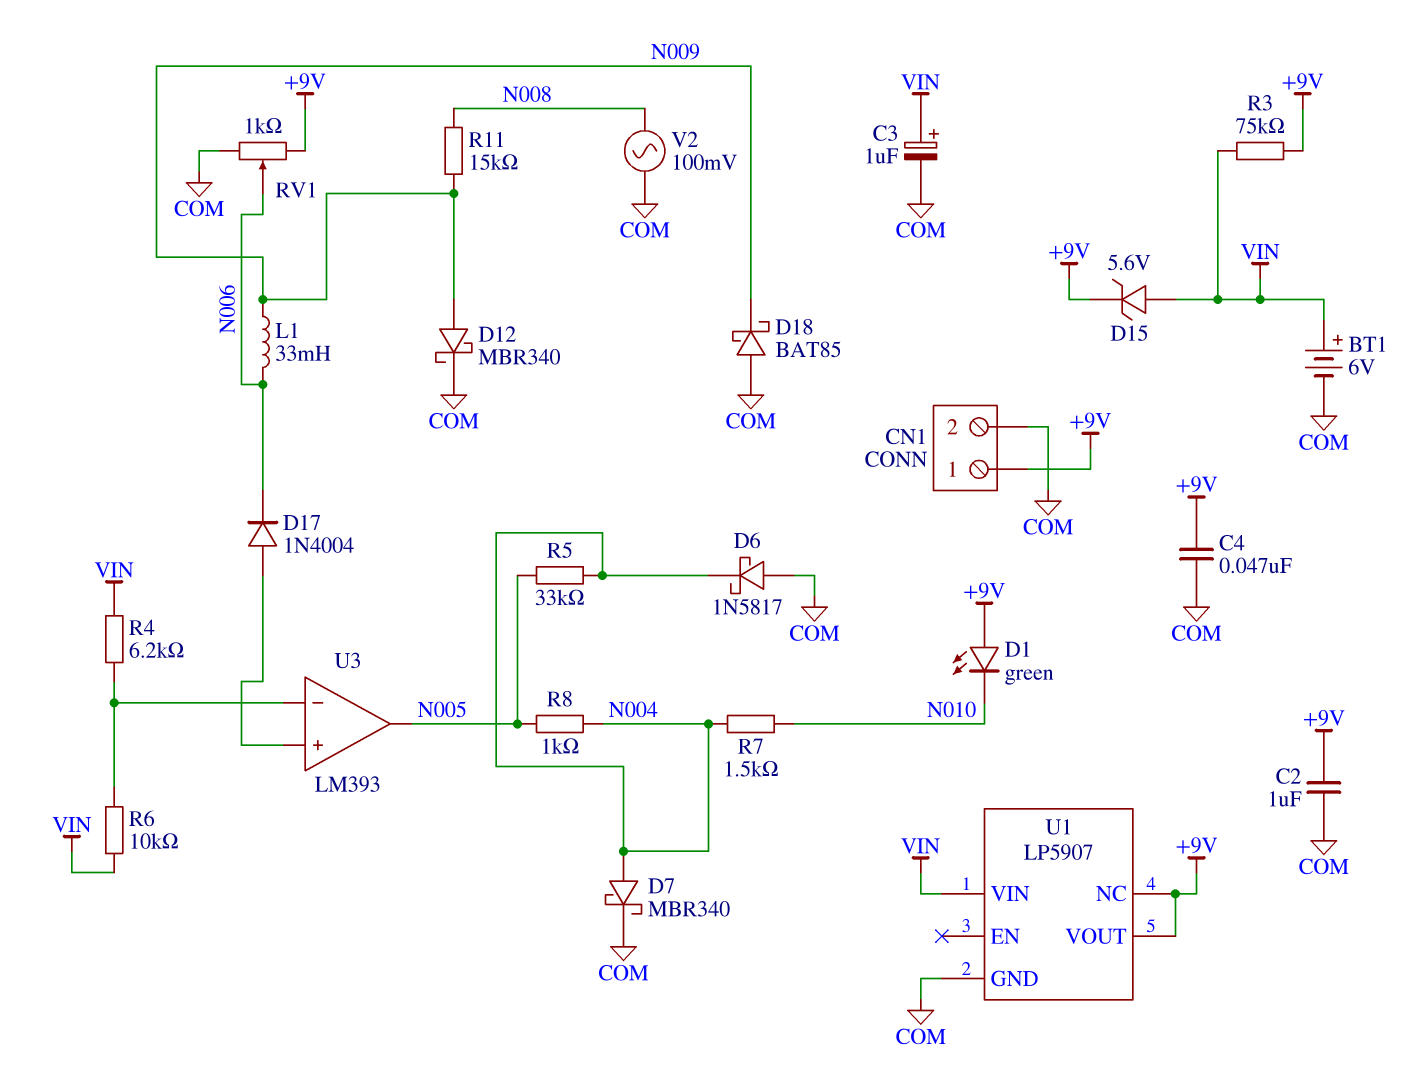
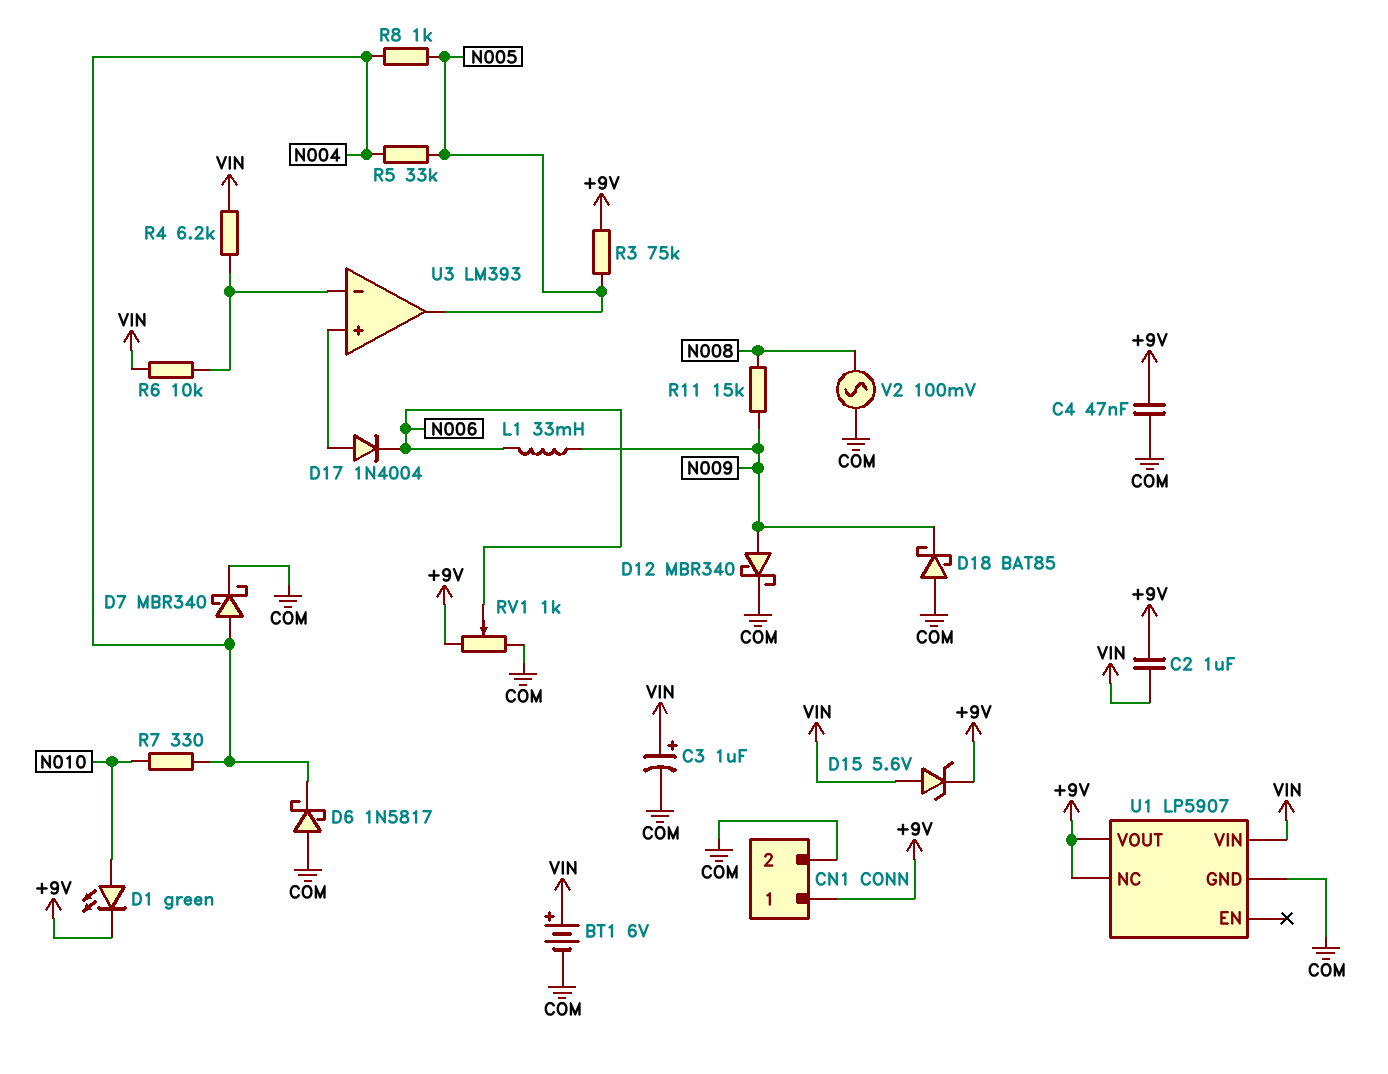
C2: 1uF (+9V, COM) -> 1uF (+9V, VIN)
D1: LED green (A +9V, K N010) -> LED green (A N010, K +9V)
R3: 75k (+9V, VIN) -> 75k (+9V, N005)
R7: 1.5k (N004, N010) -> 330 (N004, N010)

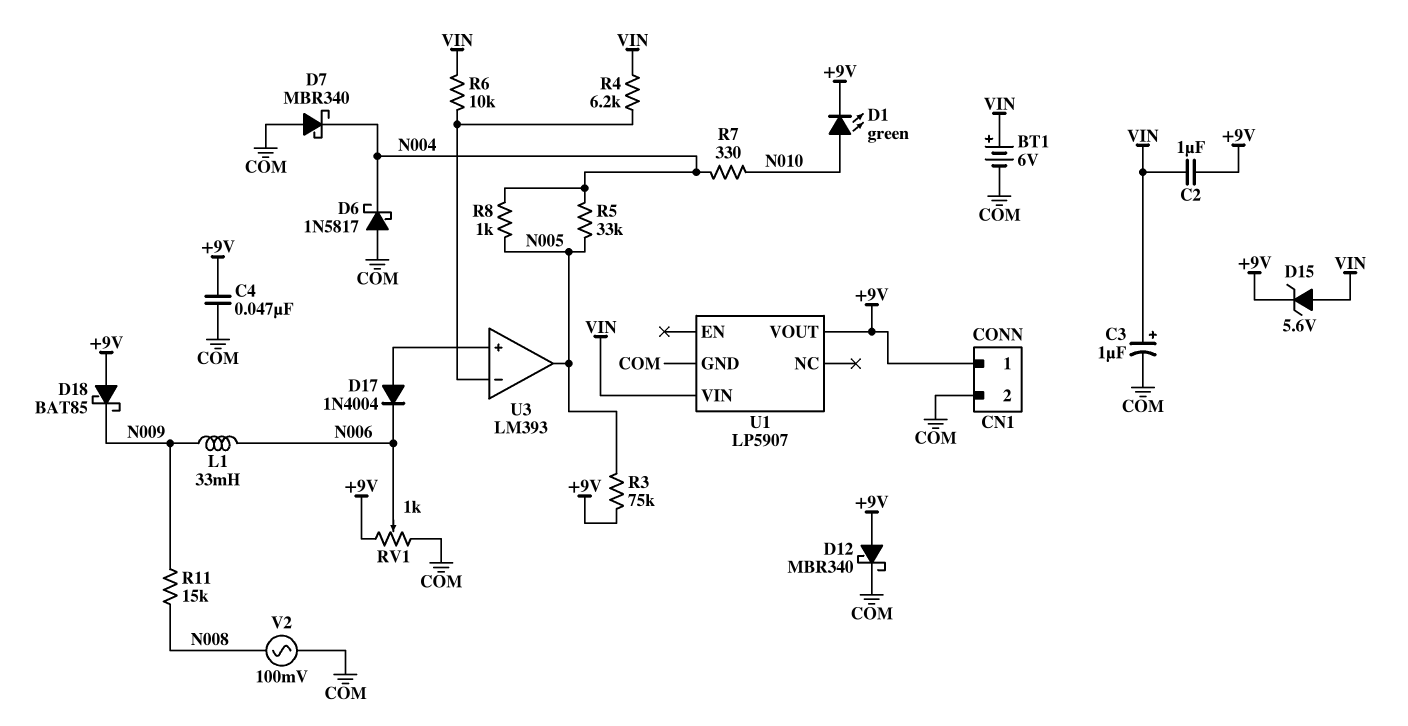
D7: schottky MBR340 (A N004, K COM) -> schottky MBR340 (A COM, K N004)
D12: schottky MBR340 (A N009, K COM) -> schottky MBR340 (A +9V, K COM)
D18: schottky BAT85 (A COM, K N009) -> schottky BAT85 (A +9V, K N009)
U1 pin NC: +9V -> none

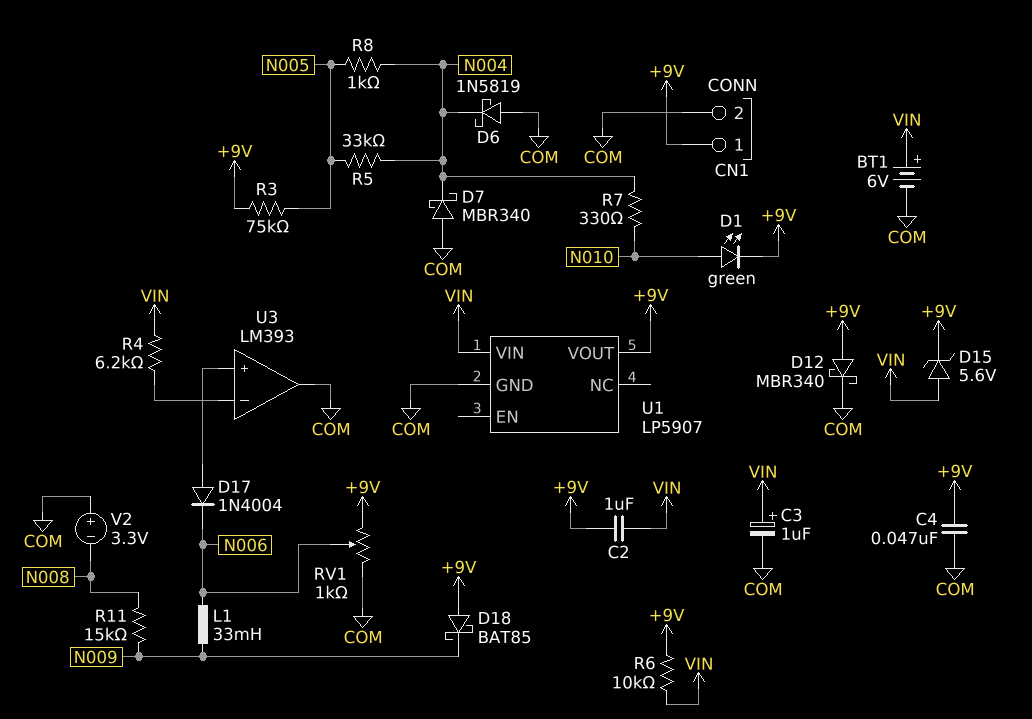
D6: schottky 1N5817 (A COM, K N004) -> schottky 1N5819 (A COM, K N004)
R6: 10k (U3/in-, VIN) -> 10k (+9V, VIN)
U3 pin out: N005 -> COM
V2: AC 100mV (COM, N008) -> 3.3V (plus COM, minus N008)

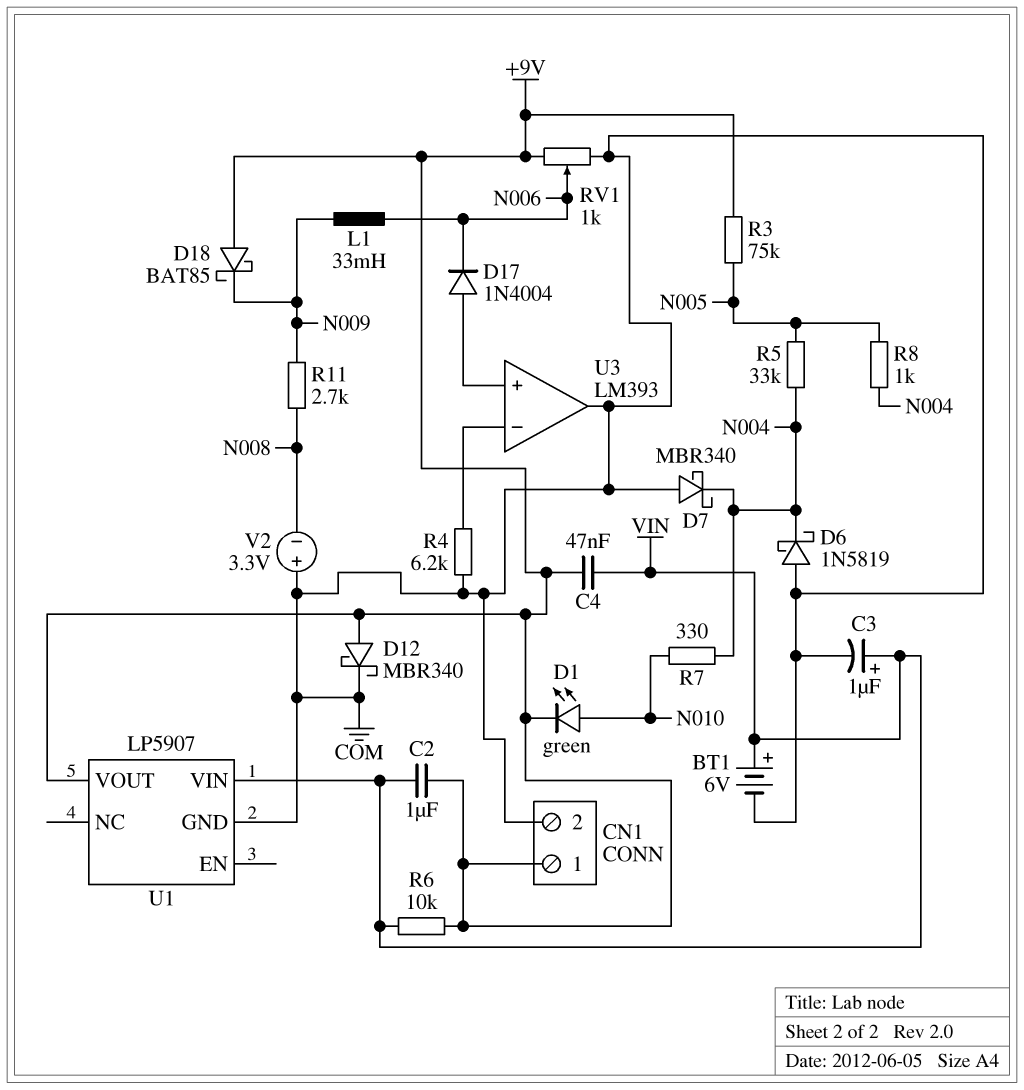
C4: 47nF (+9V, COM) -> 47nF (+9V, VIN)
D15: zener 5.6V (A VIN, K +9V) -> none
R4: 6.2k (U3/in-, VIN) -> 6.2k (COM, U3/in-)
R11: 15k (N008, N009) -> 2.7k (N008, N009)

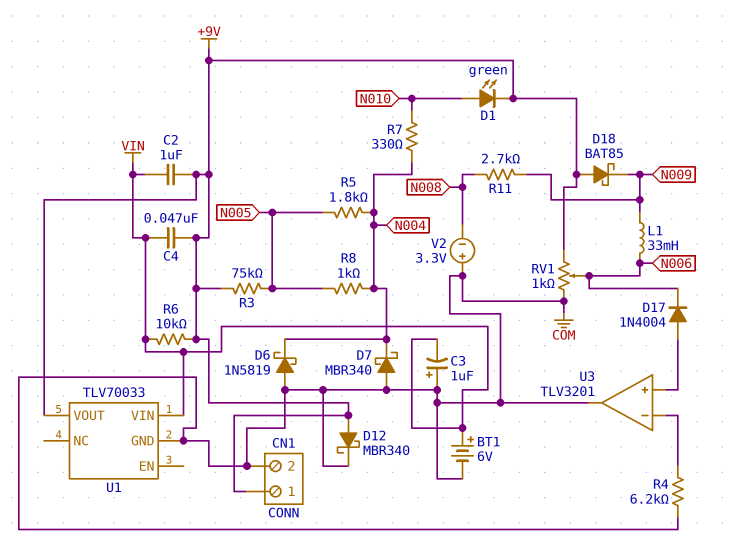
C3: 1uF (plus VIN, minus COM) -> 1uF (plus COM, minus VIN)
R5: 33k (N004, N005) -> 1.8k (N004, N005)
U1: LP5907 -> TLV70033
U3: LM393 -> TLV3201

